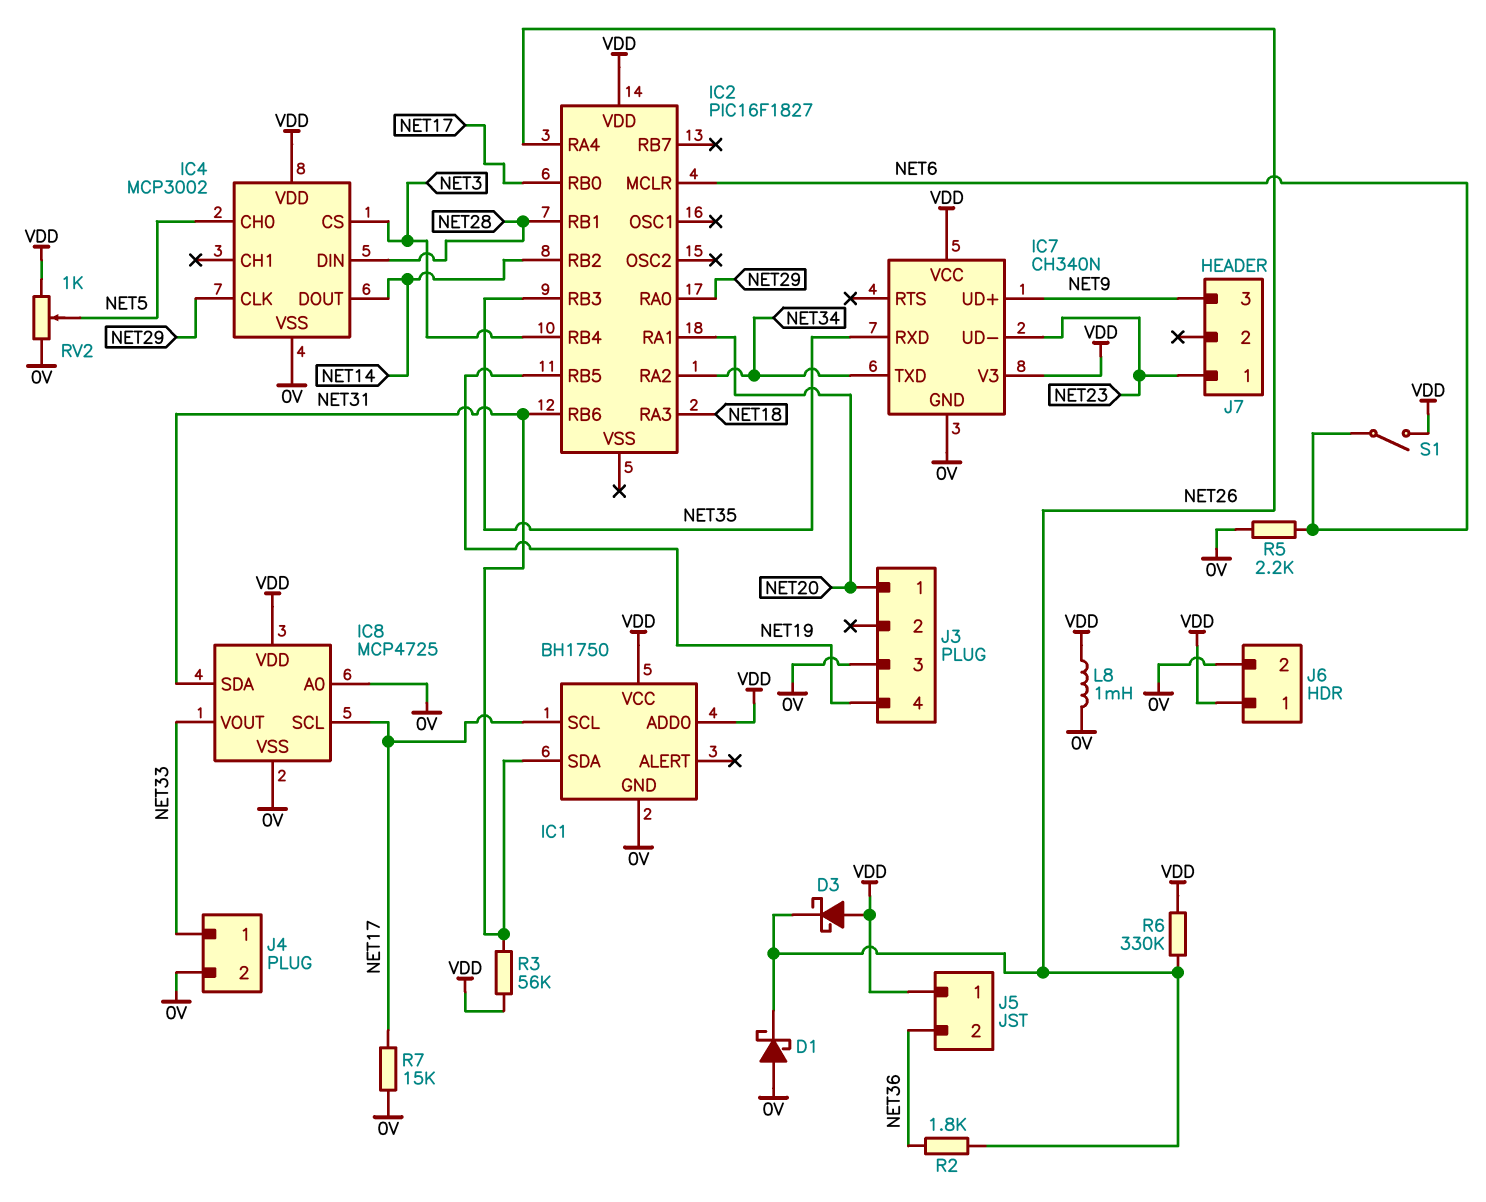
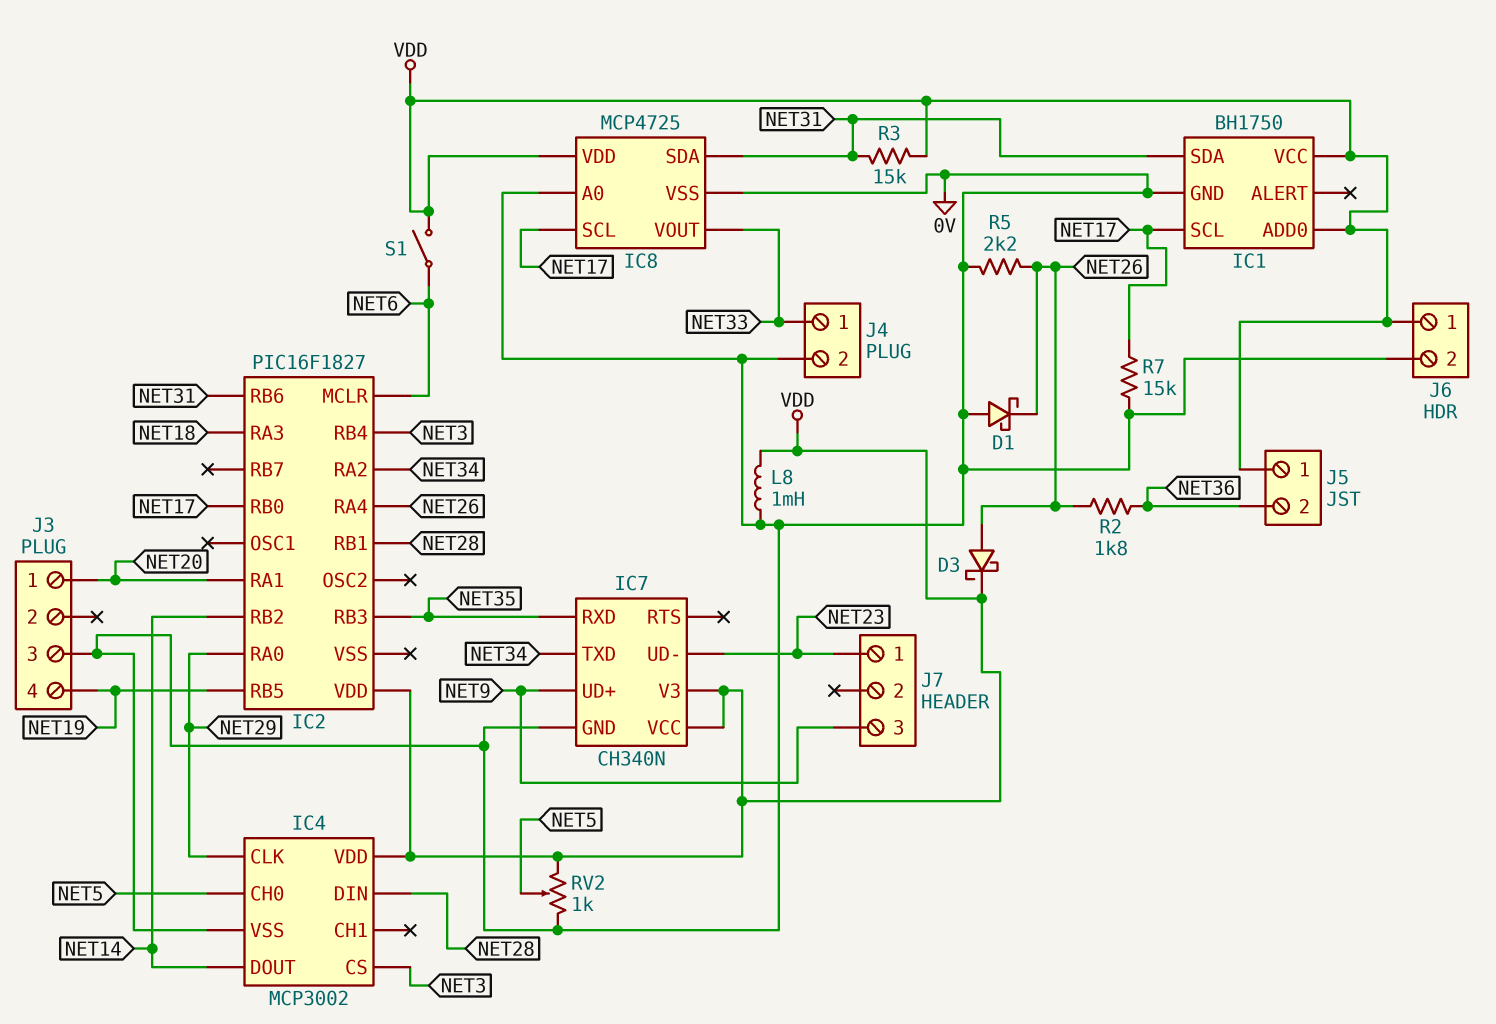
D3: schottky (A VDD, K NET26) -> schottky (A NET26, K VDD)
R3: 56k (NET31, VDD) -> 15k (NET31, VDD)
R5: 2.2k (0V, NET6) -> 2.2k (0V, NET26)
R6: 330k (NET26, VDD) -> none

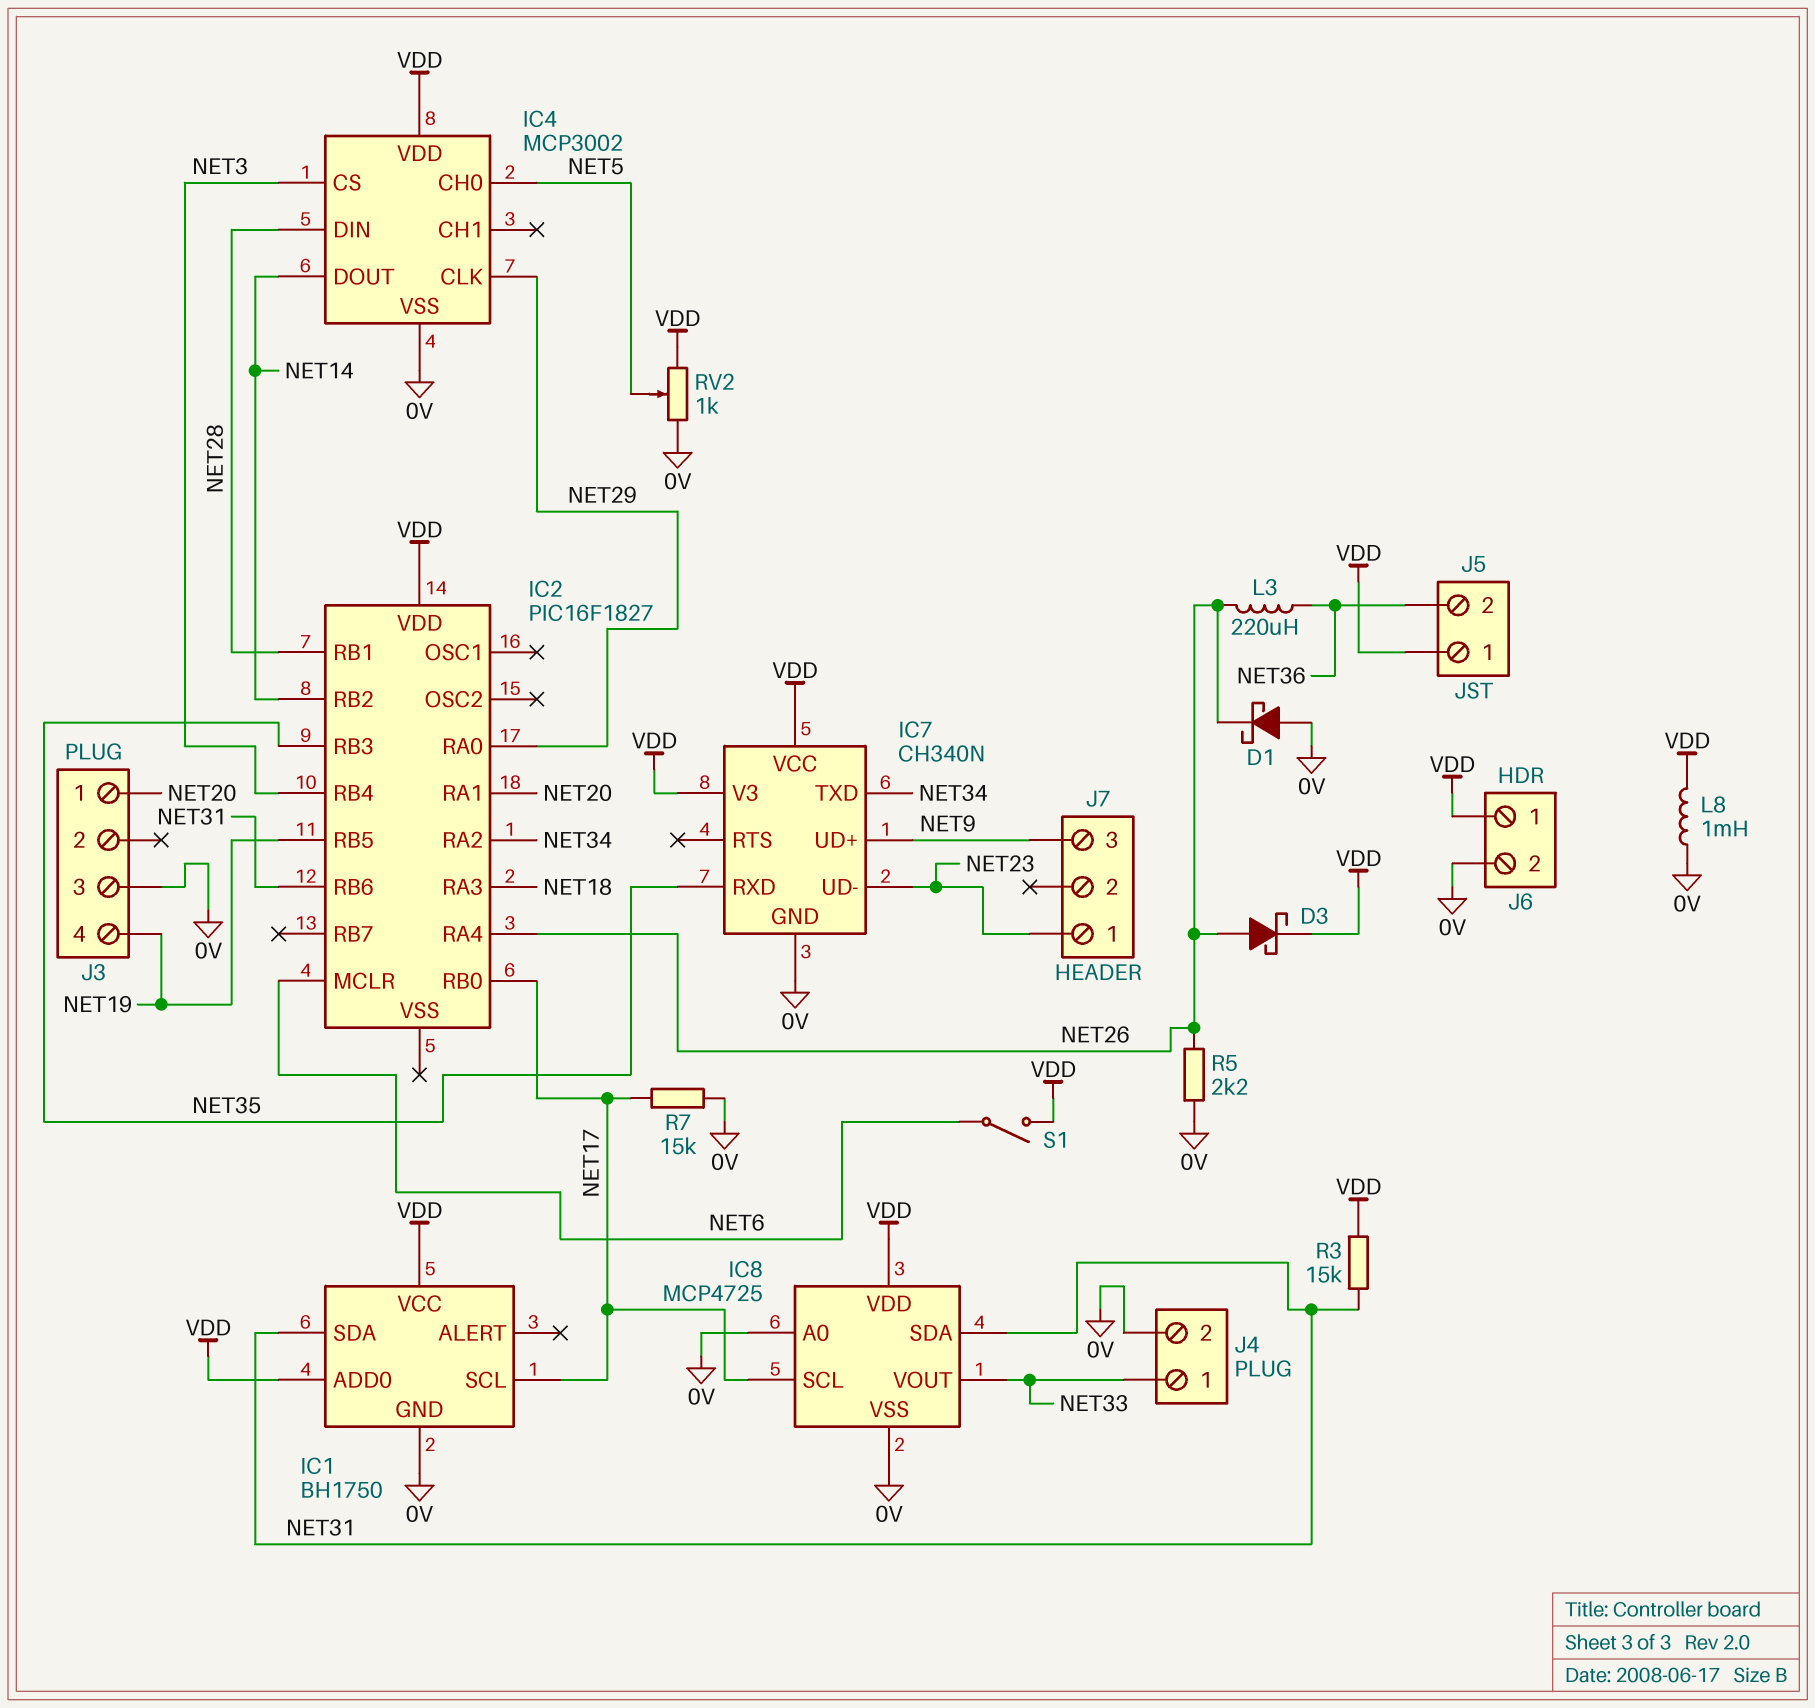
L3: none -> 220uH (NET26, NET36)
R2: 1.8k (NET26, NET36) -> none

